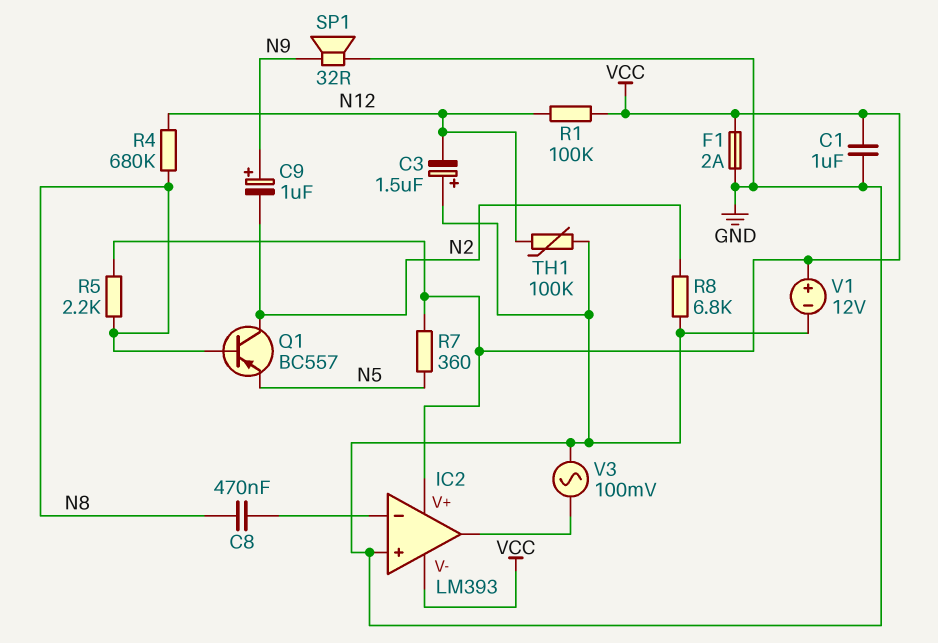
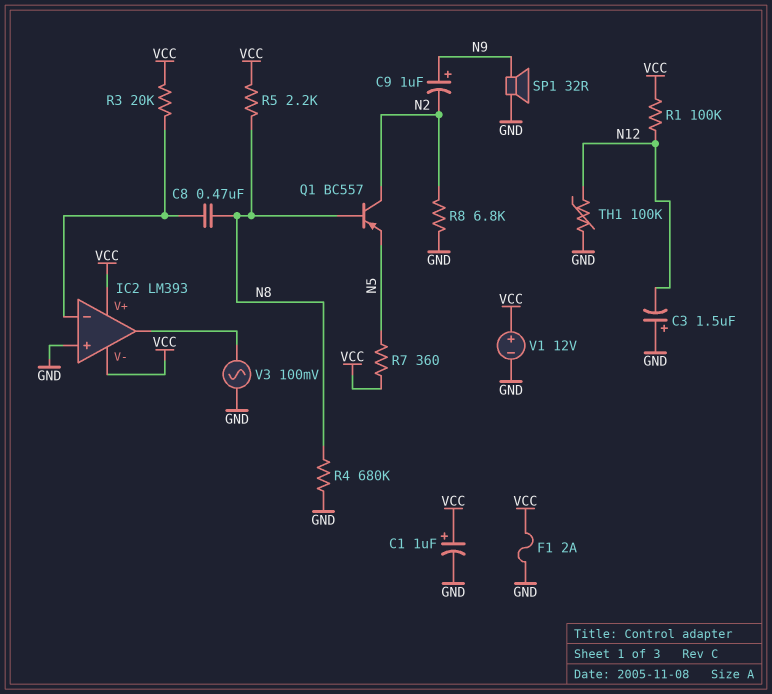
C1: 1uF (GND, VCC) -> 1uF (plus VCC, minus GND)
R3: none -> 20k (IC2/in-, VCC)
R4: 680k (N8, N12) -> 680k (GND, N8)

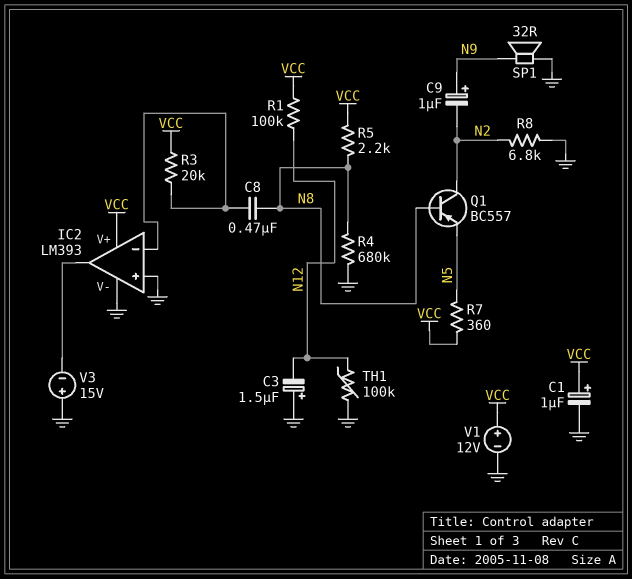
F1: 2A (GND, VCC) -> none
IC2 pin V-: VCC -> GND
V3: AC 100mV (GND, IC2/out) -> 15V (plus GND, minus IC2/out)

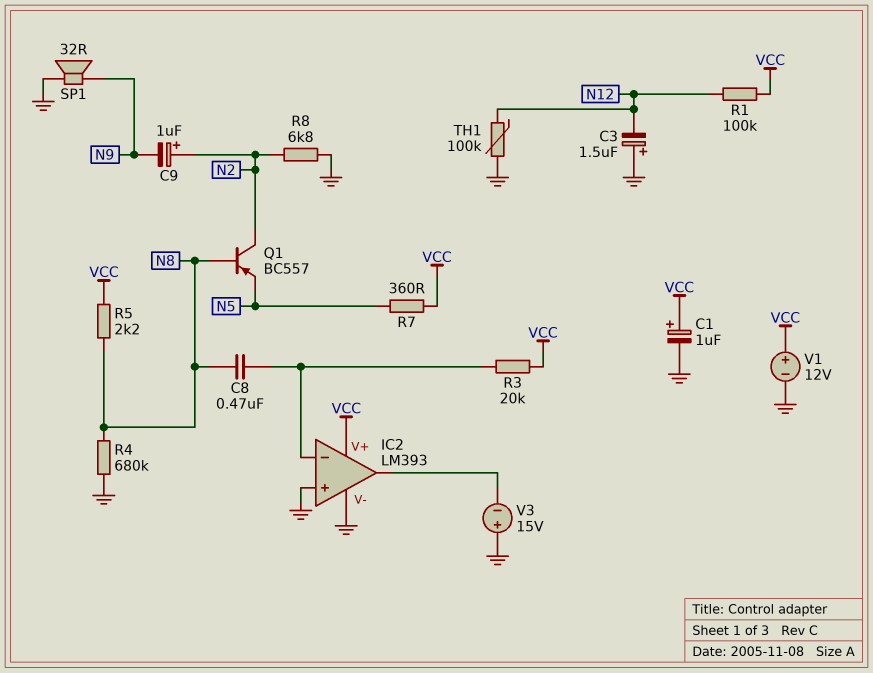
C9: 1uF (plus N9, minus N2) -> 1uF (plus N2, minus N9)

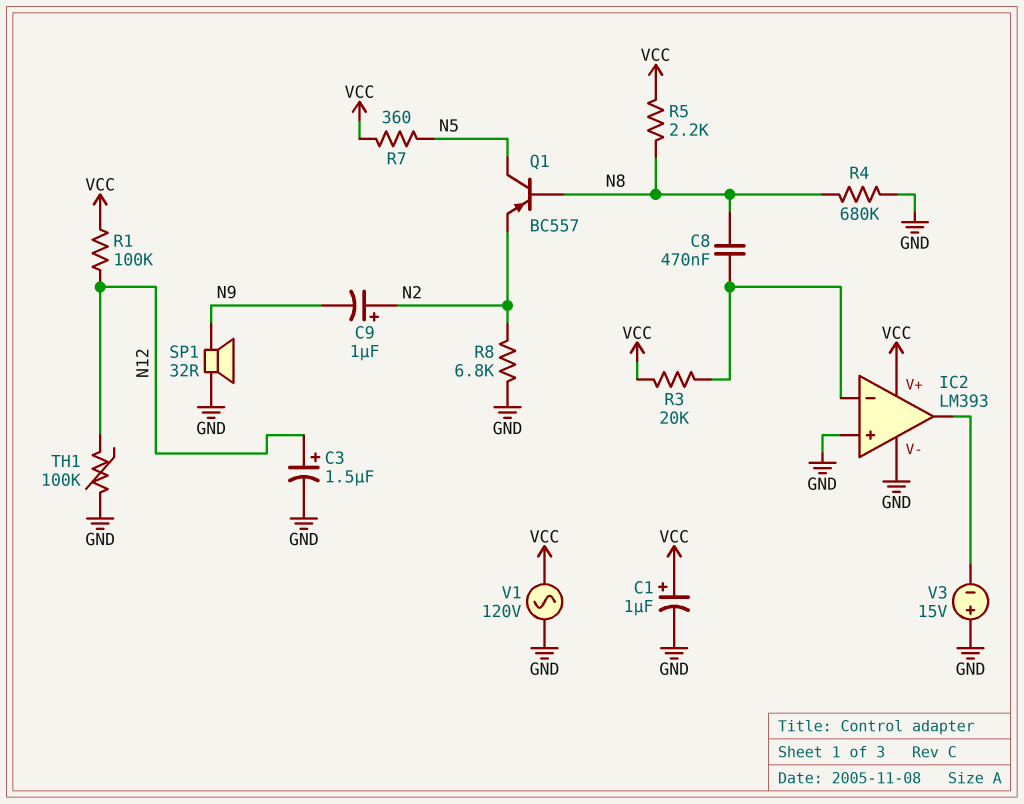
C3: 1.5uF (plus GND, minus N12) -> 1.5uF (plus N12, minus GND)
Q1: PNP BC557 (B N8, C N2, E N5) -> PNP BC557 (B N8, C N5, E N2)
V1: 12V (plus VCC, minus GND) -> AC 120V (GND, VCC)

